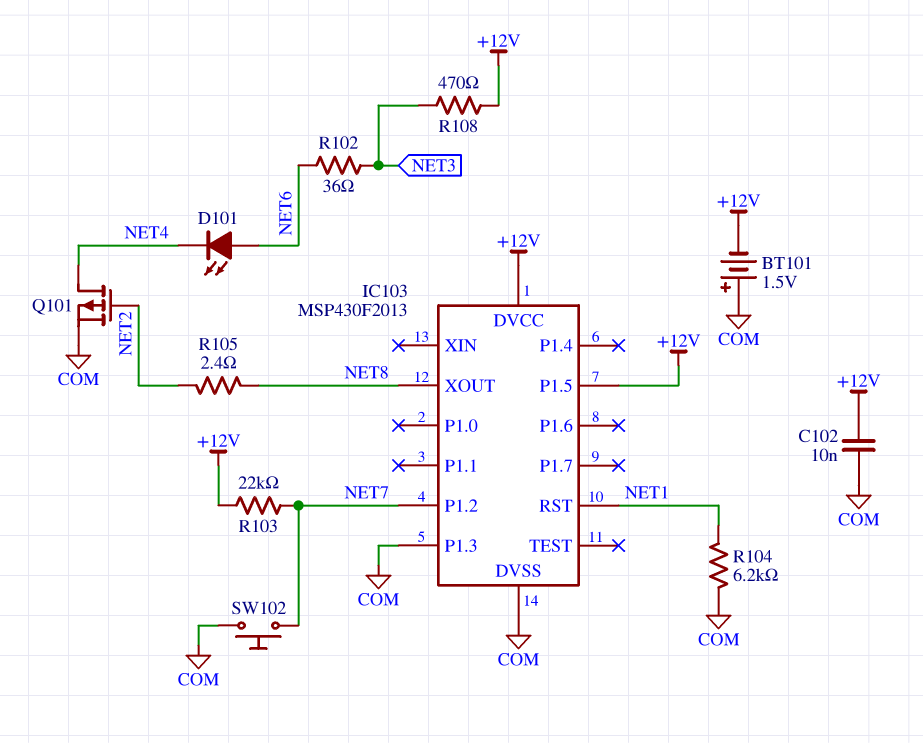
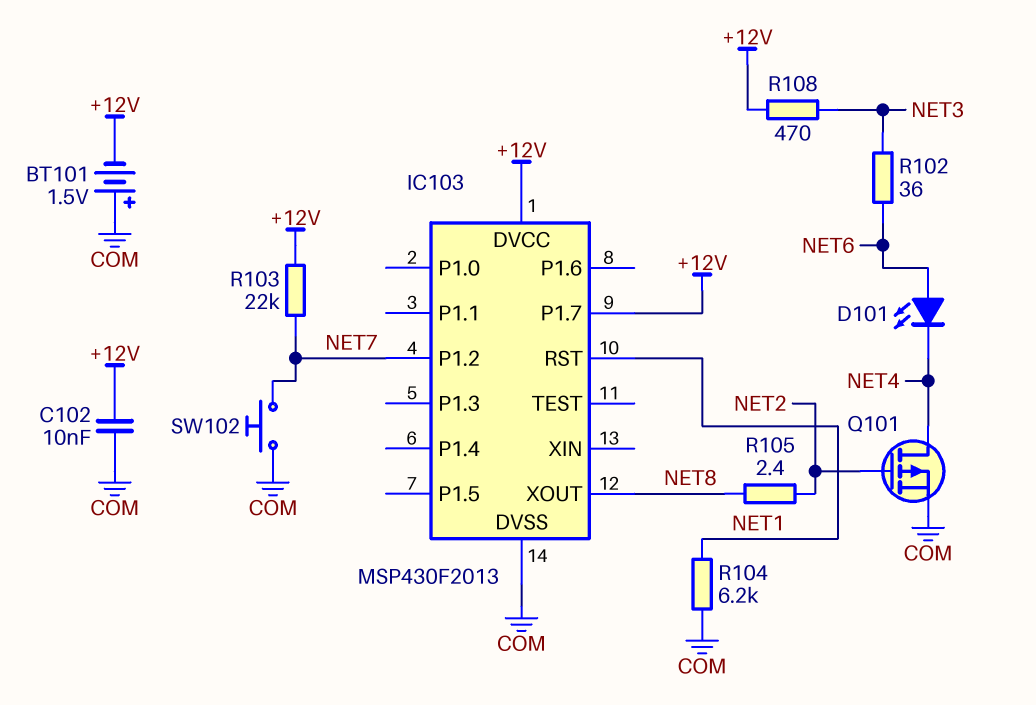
IC103 pin P1.3: COM -> none
IC103 pin P1.5: +12V -> none
IC103 pin P1.7: none -> +12V

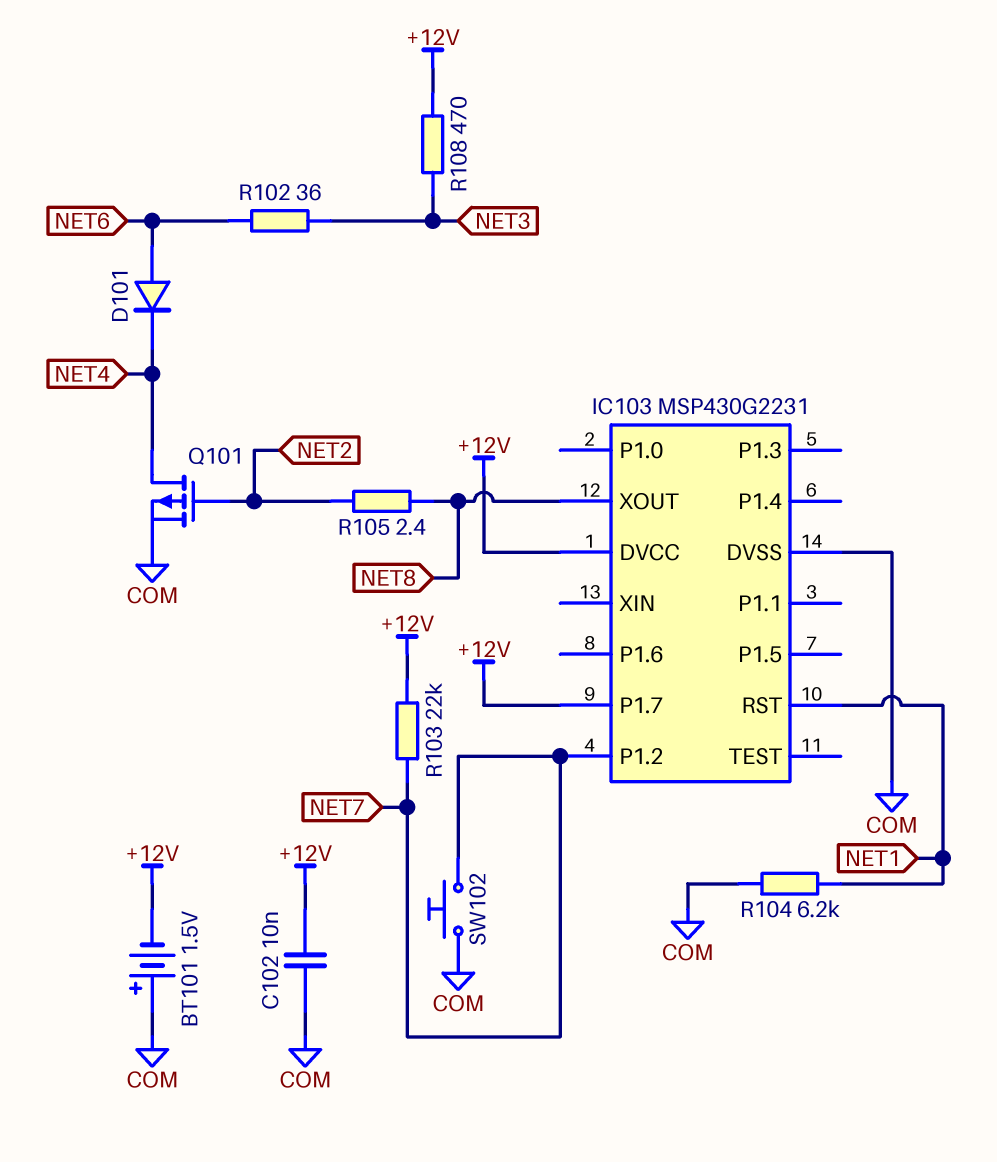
D101: LED (A NET6, K NET4) -> diode (A NET6, K NET4)
IC103: MSP430F2013 -> MSP430G2231

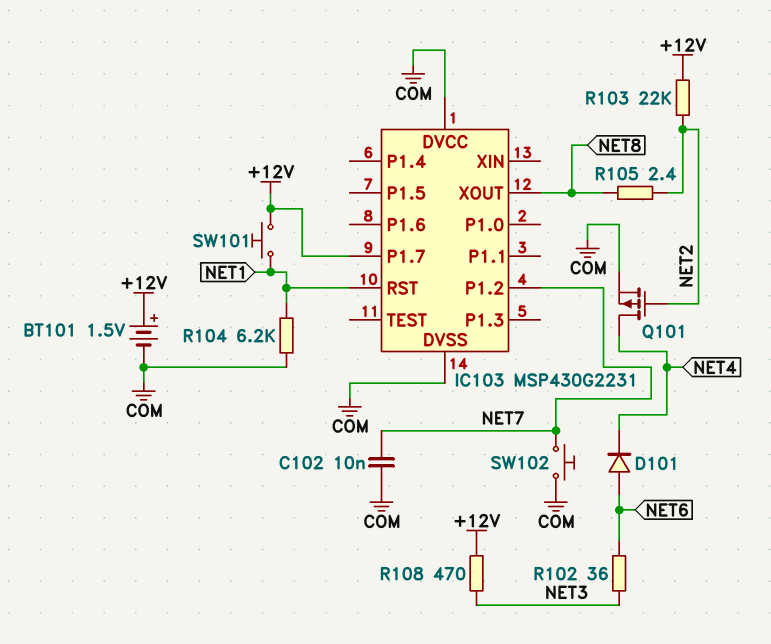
BT101: 1.5V (plus COM, minus +12V) -> 1.5V (plus +12V, minus COM)
C102: 10nF (+12V, COM) -> 10nF (COM, NET7)
IC103 pin DVCC: +12V -> COM
R103: 22k (+12V, NET7) -> 22k (+12V, NET2)
SW101: none -> button (+12V, NET1)

